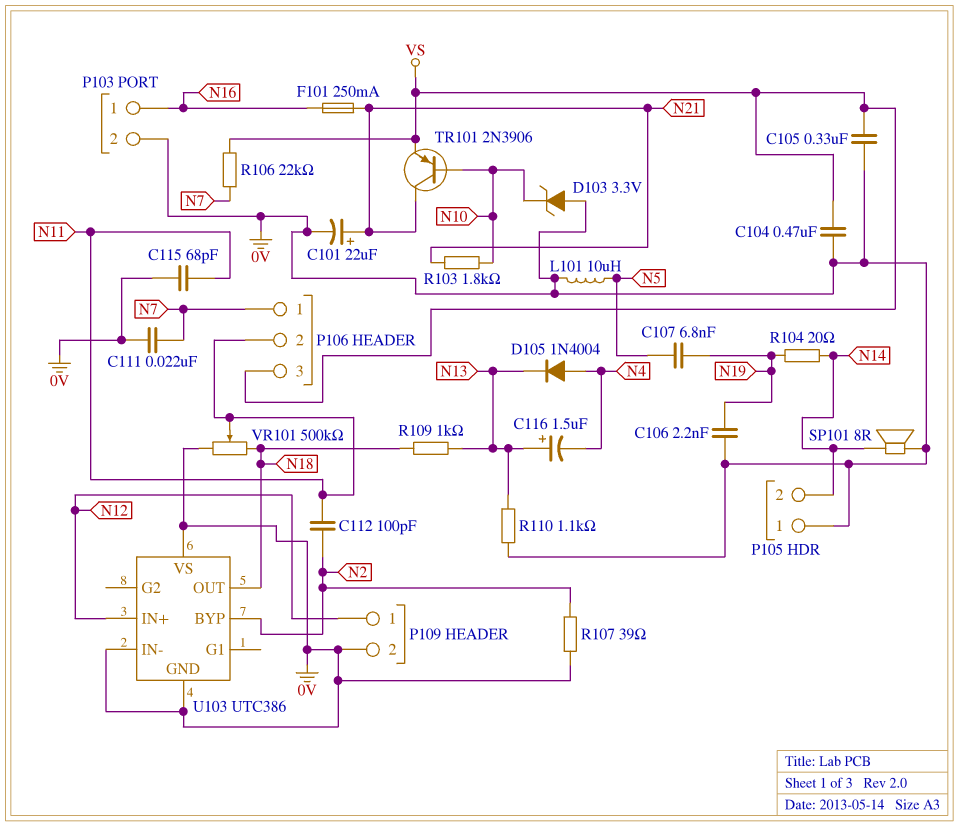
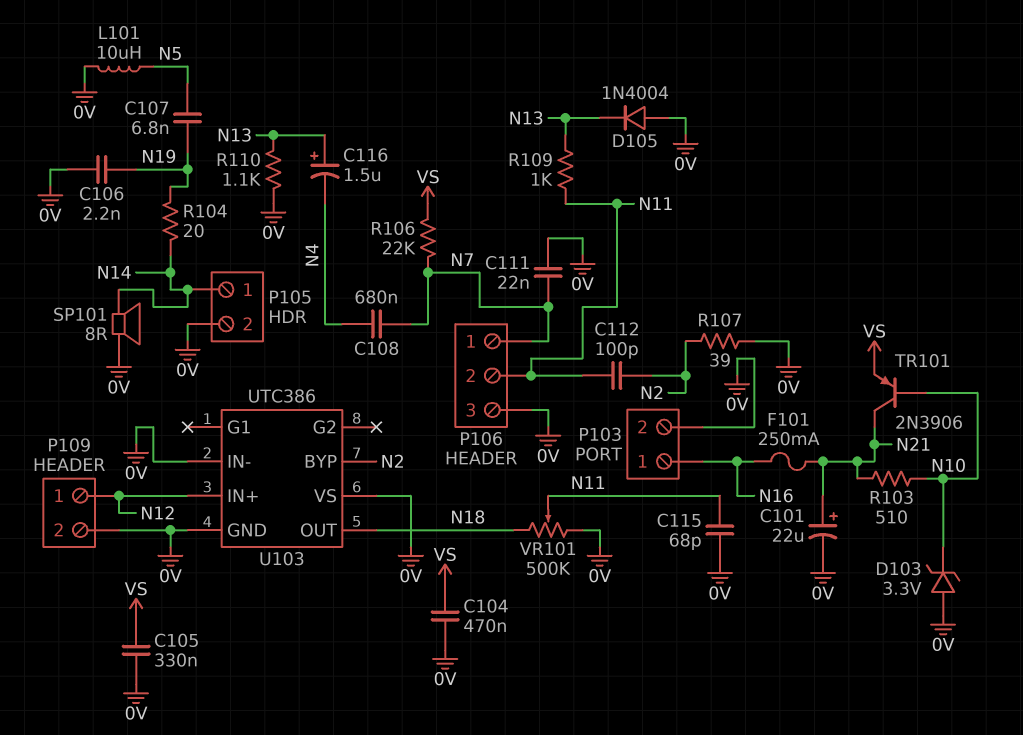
C108: none -> 680nF (N4, N7)
D105: diode 1N4004 (A N4, K N13) -> diode 1N4004 (A 0V, K N13)
P105 pin 1: 0V -> N14
P105 pin 2: N14 -> 0V
P106 pin 3: VS -> 0V
R103: 1.8k (N10, N21) -> 510 (N10, N21)
R109: 1k (N13, N18) -> 1k (N11, N13)

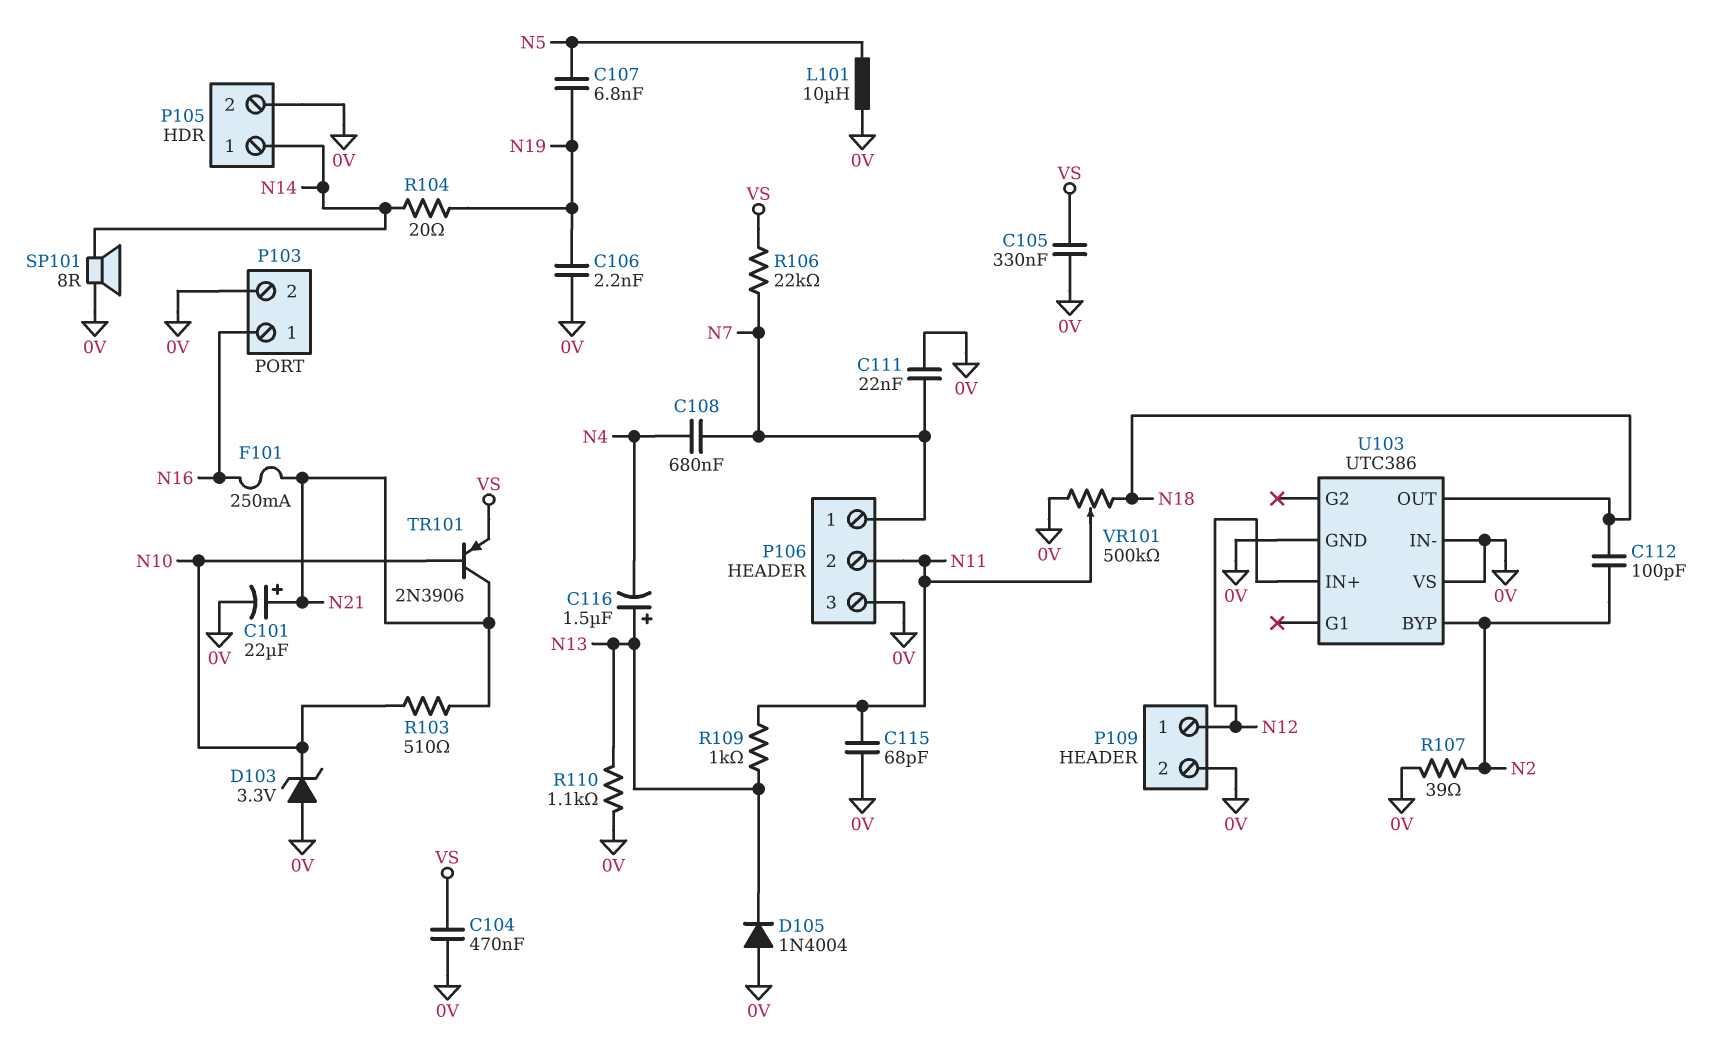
C112: 100pF (N2, N11) -> 100pF (N2, N18)

